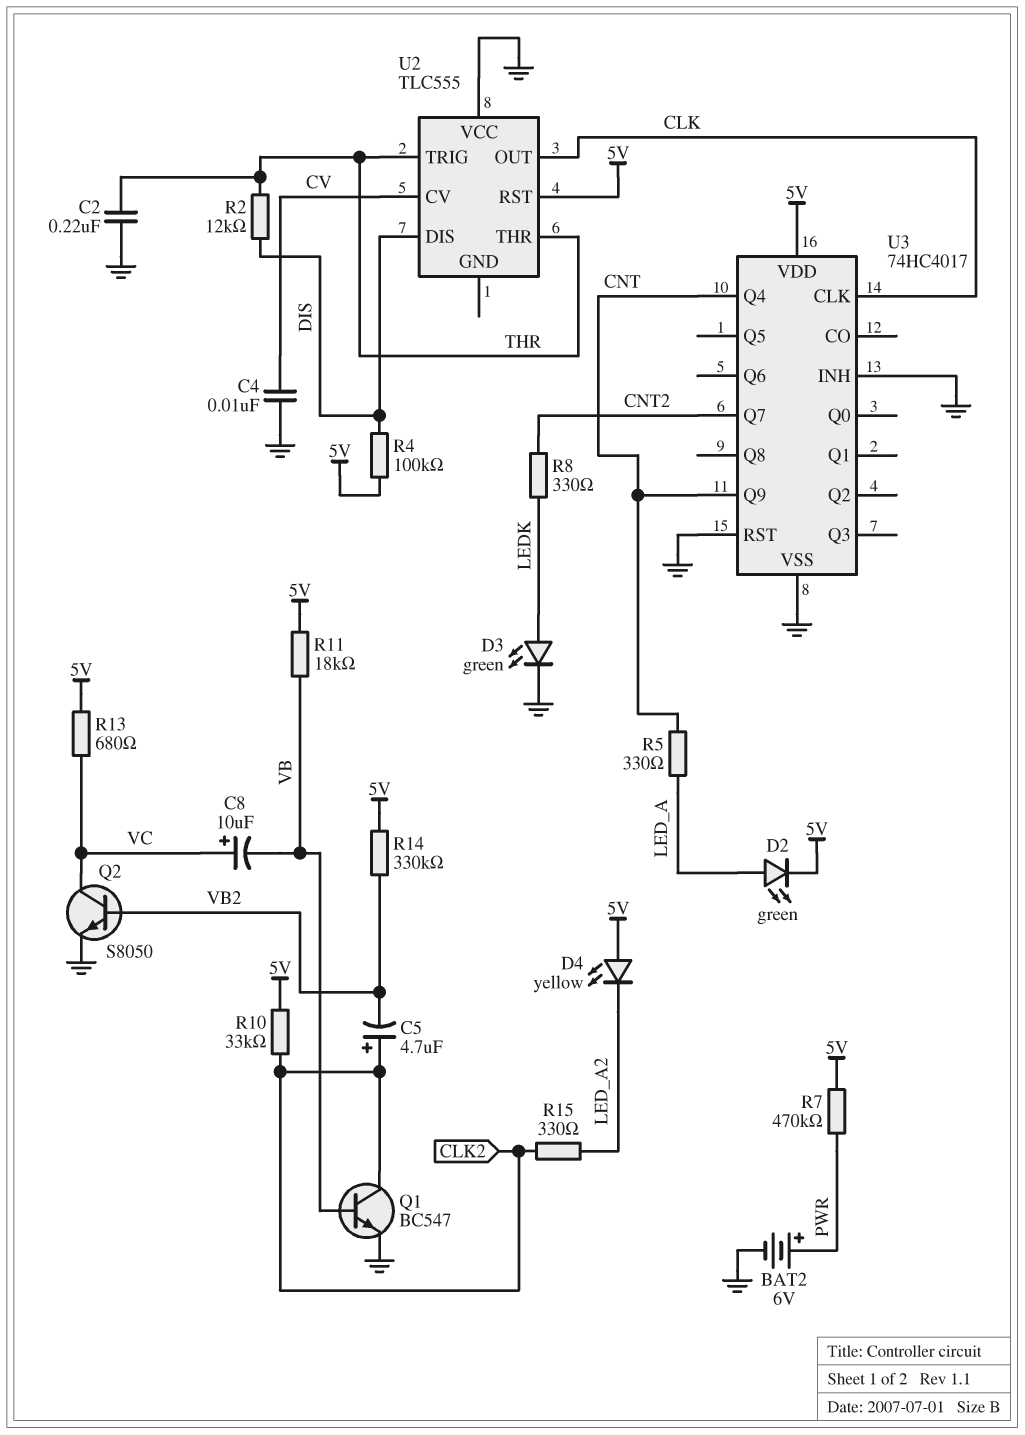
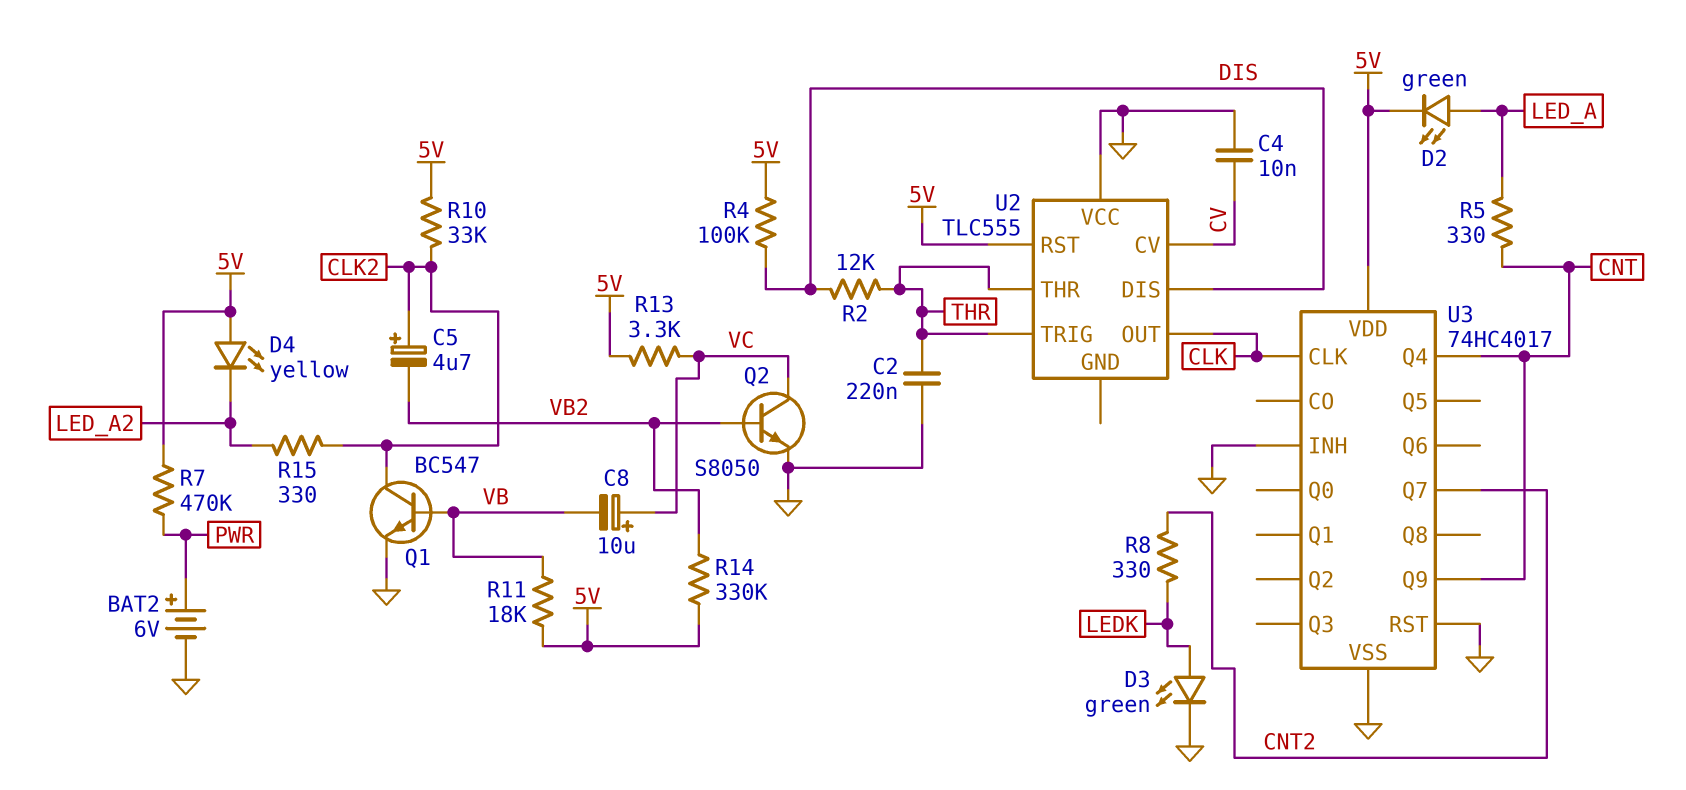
R13: 680 (5V, VC) -> 3.3k (5V, VC)

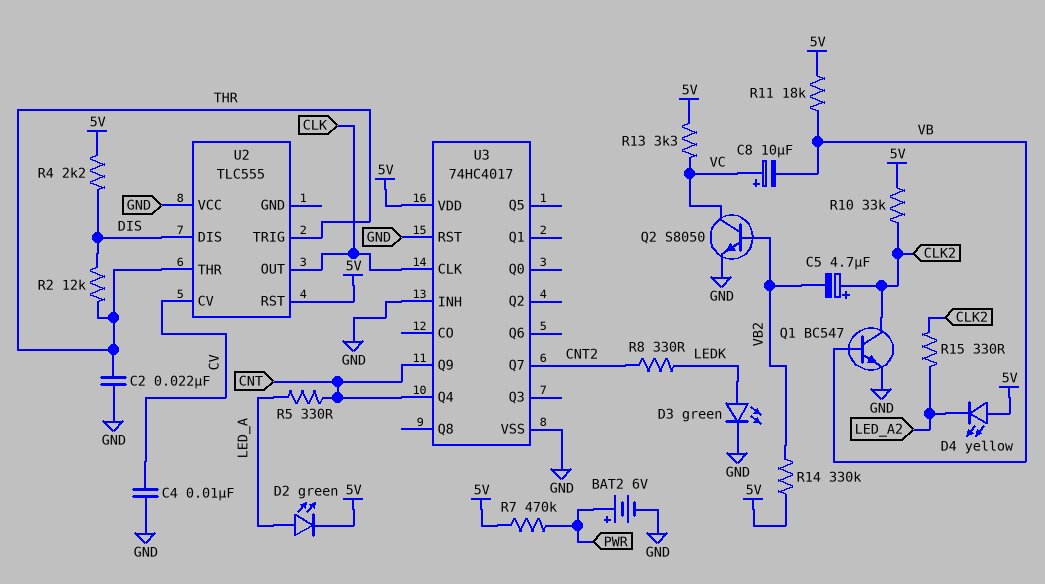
C2: 220nF (GND, THR) -> 22nF (GND, THR)
R4: 100k (5V, DIS) -> 2.2k (5V, DIS)

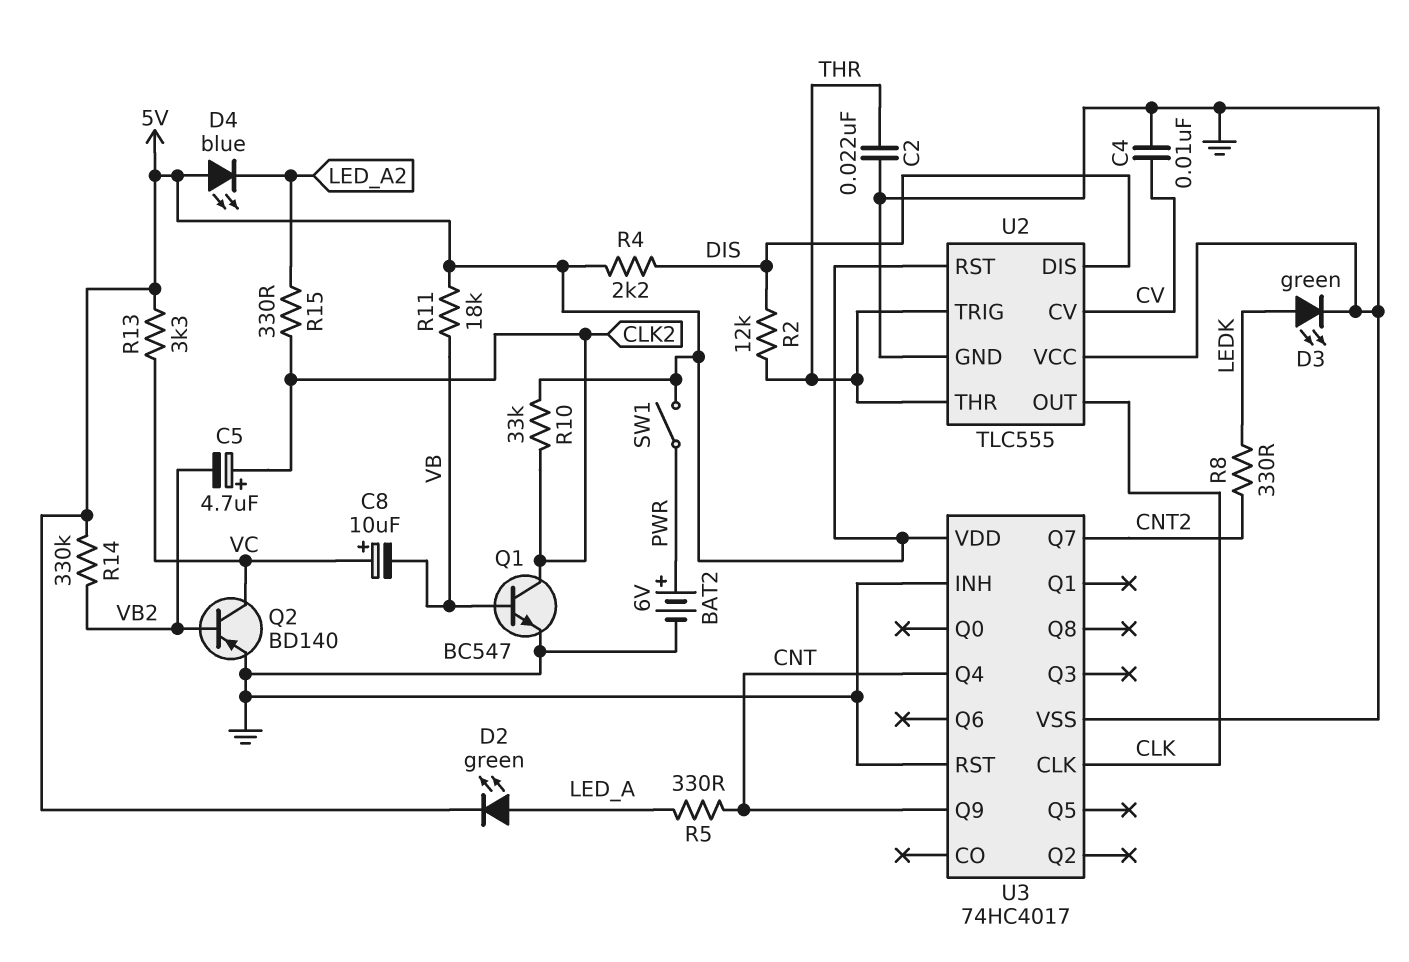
D4: LED yellow (A 5V, K LED_A2) -> LED blue (A 5V, K LED_A2)
Q2: NPN S8050 (B VB2, C VC, E GND) -> PNP BD140 (B VB2, C VC, E GND)
R7: 470k (5V, PWR) -> none
SW1: none -> switch (5V, PWR)
U2 pin GND: none -> GND

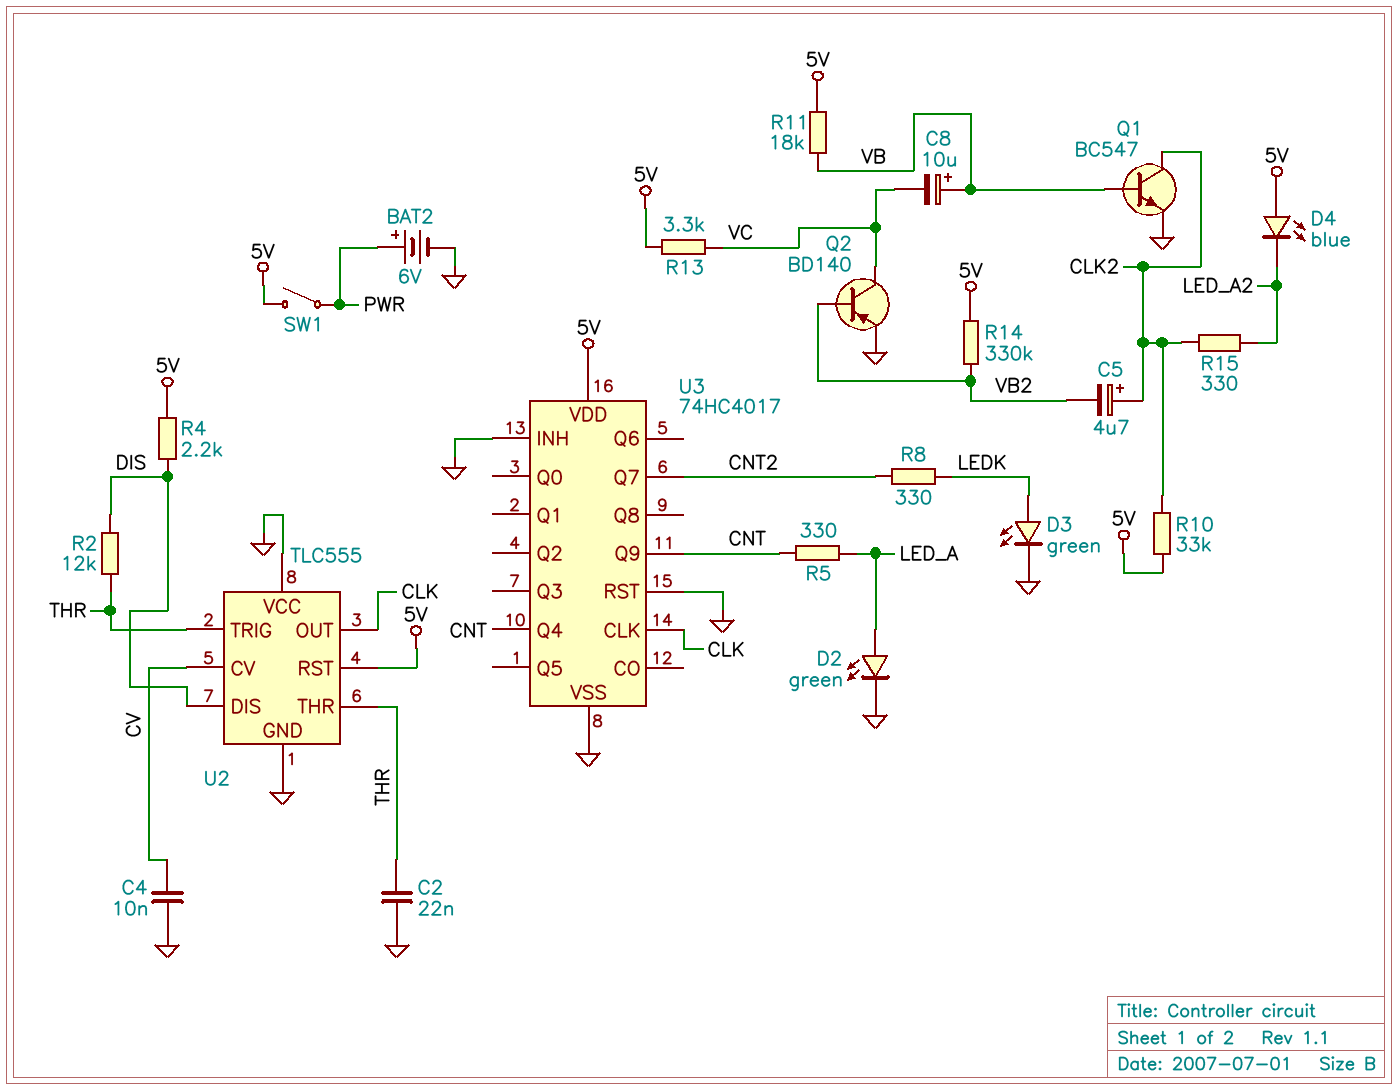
C8: 10uF (plus VC, minus VB) -> 10uF (plus VB, minus VC)
D2: LED green (A LED_A, K 5V) -> LED green (A LED_A, K GND)

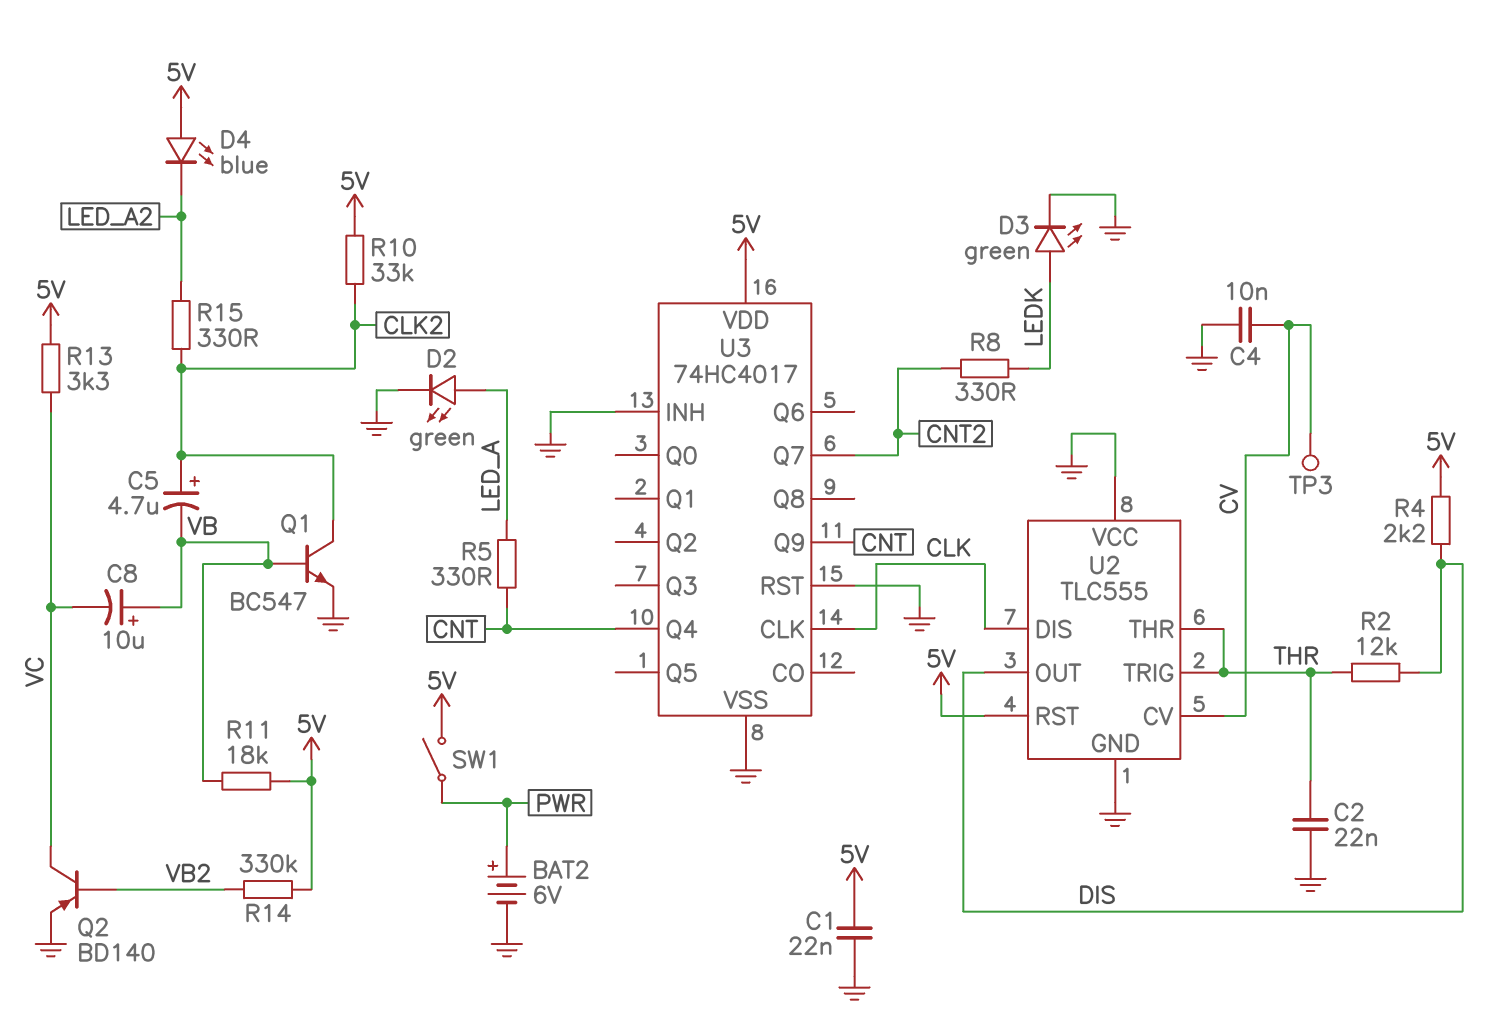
C1: none -> 22nF (5V, GND)
C5: 4.7uF (plus CLK2, minus VB2) -> 4.7uF (plus CLK2, minus VB)
TP3: none -> test point (CV)
U2 pin DIS: DIS -> CLK
U2 pin OUT: CLK -> DIS

